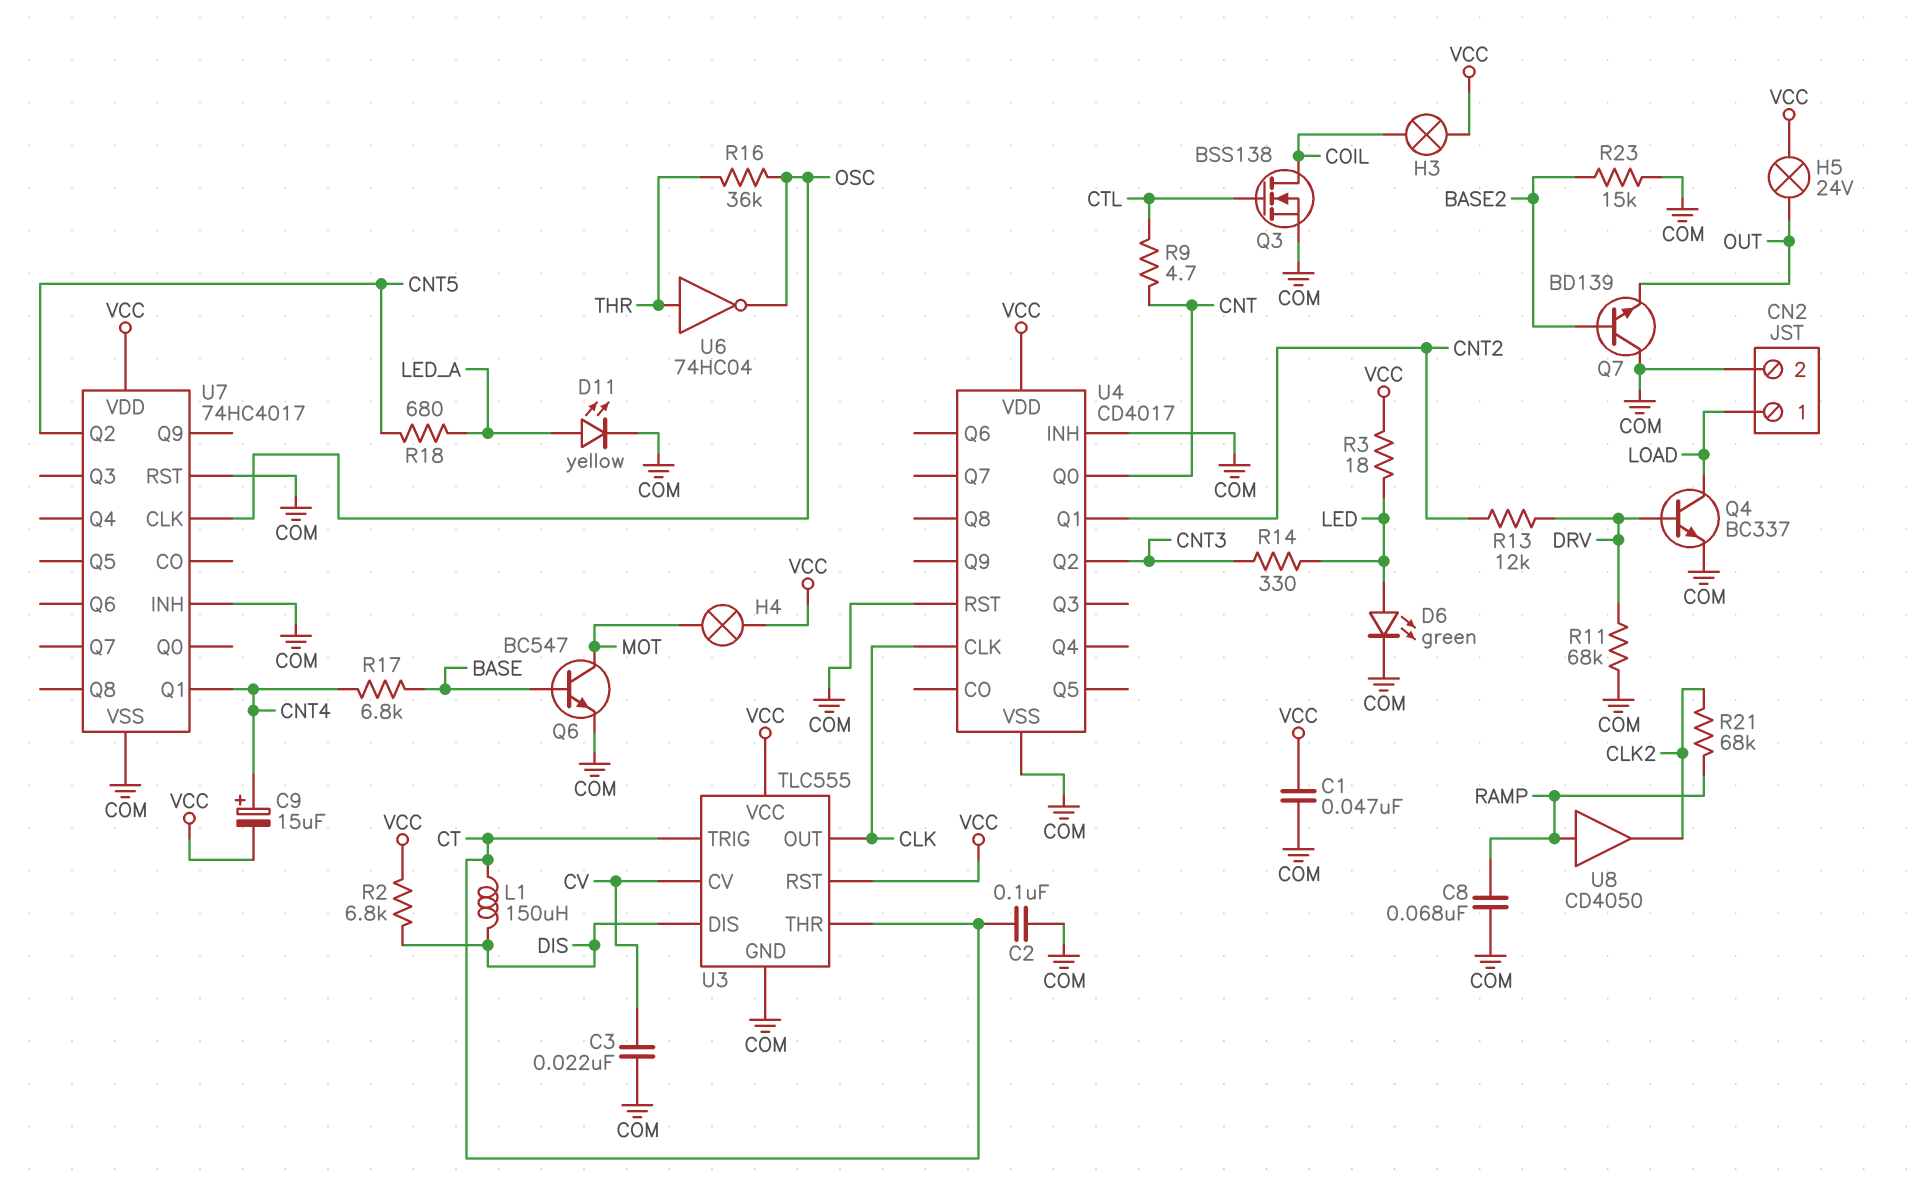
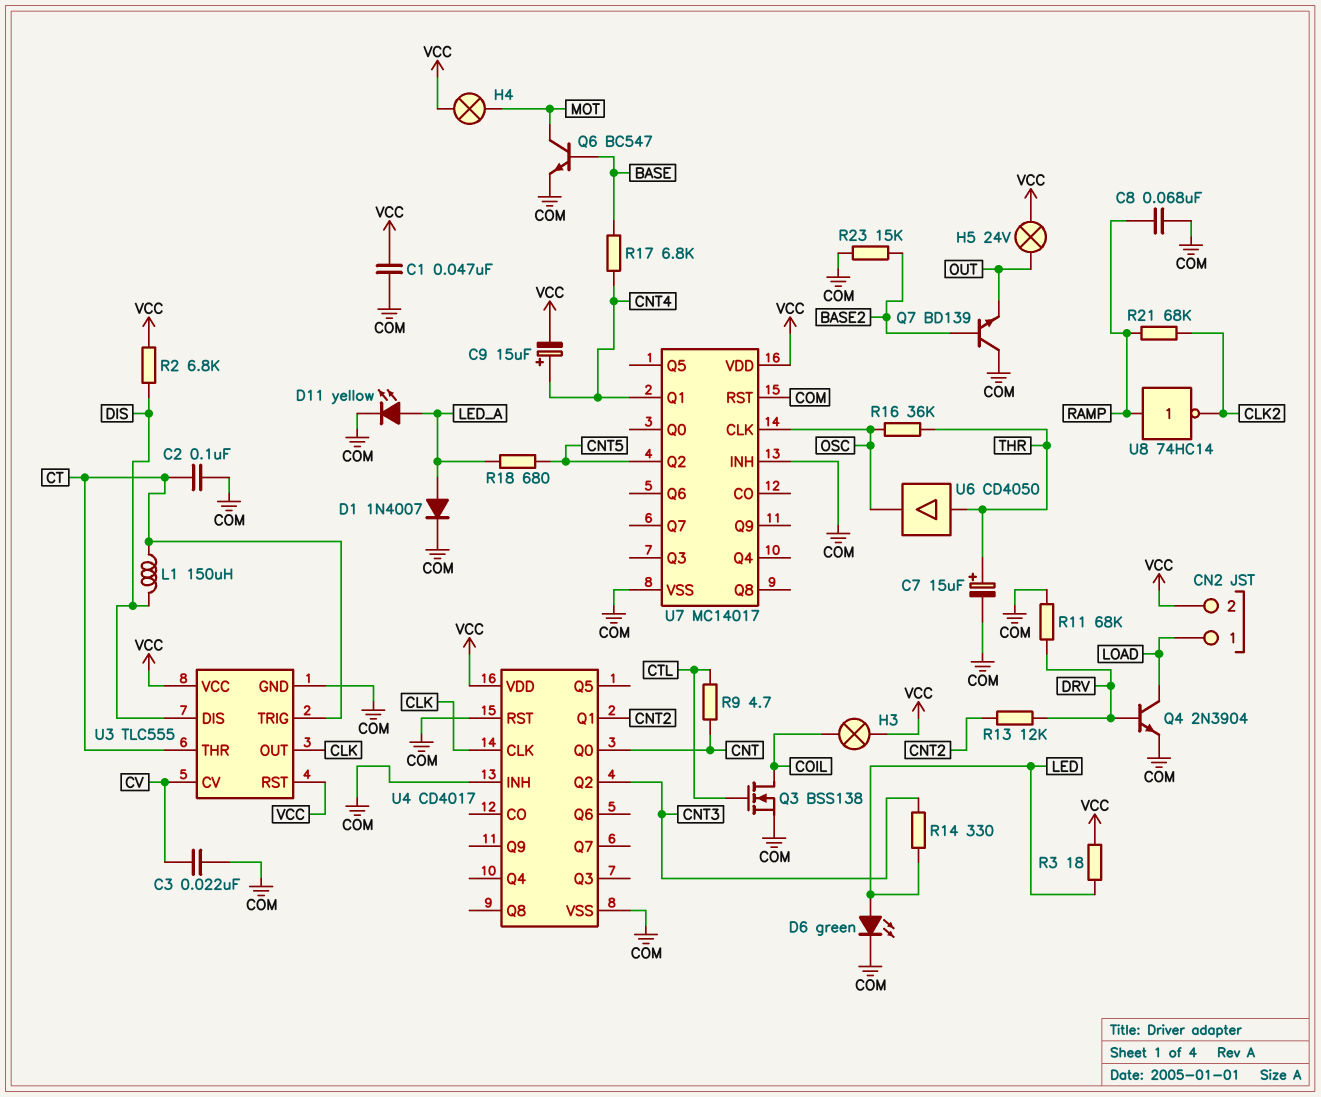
C7: none -> 15uF (plus THR, minus COM)
CN2 pin 2: COM -> VCC
D1: none -> diode 1N4007 (A LED_A, K COM)
Q4: NPN BC337 (B DRV, C LOAD, E COM) -> NPN 2N3904 (B DRV, C LOAD, E COM)
U6: NOT 74HC04 (in THR, out OSC) -> buffer CD4050 (in THR, out OSC)
U7: 74HC4017 -> MC14017
U8: buffer CD4050 (in RAMP, out CLK2) -> NOT 74HC14 (in RAMP, out CLK2)

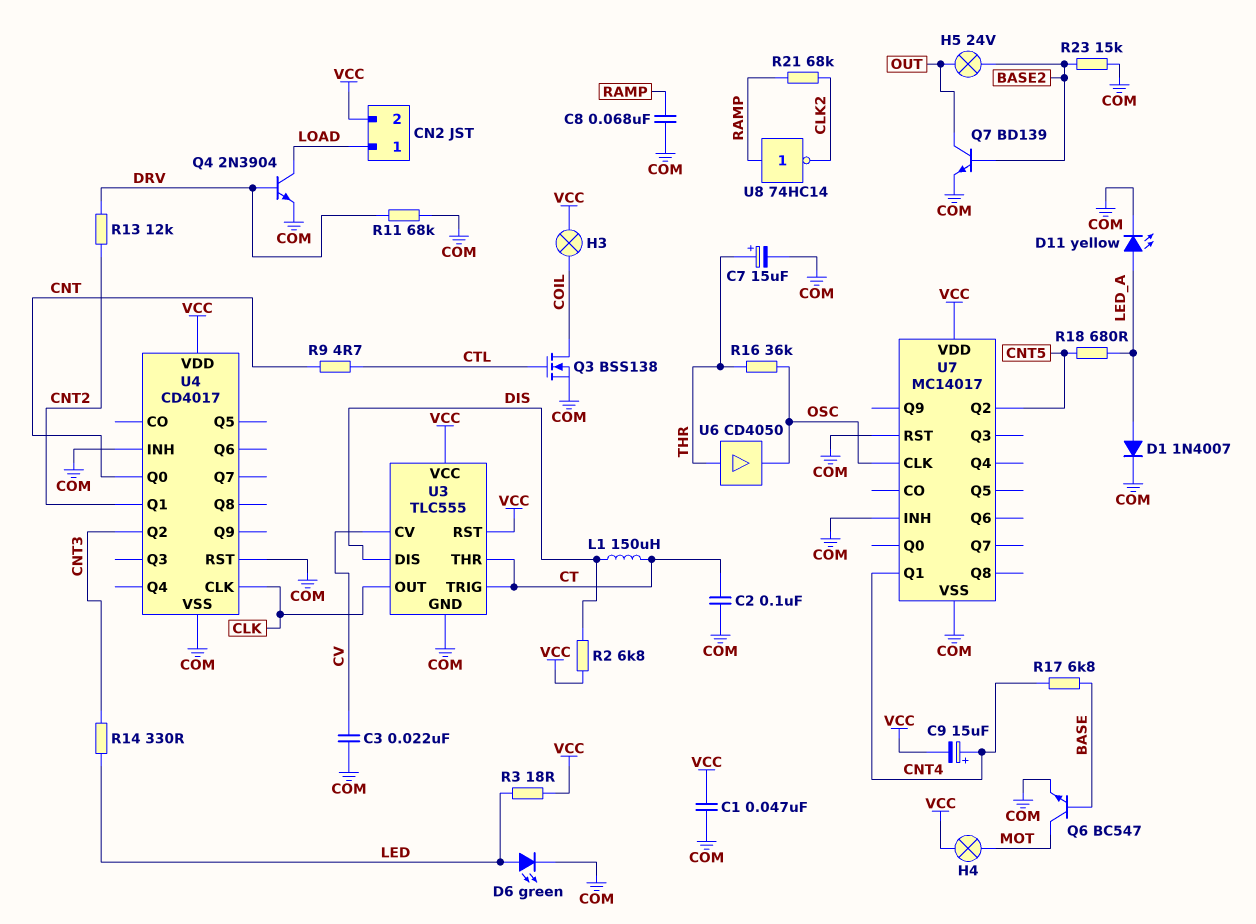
H5: lamp 24V (OUT, VCC) -> lamp 24V (BASE2, OUT)
Q7: NPN BD139 (B BASE2, C COM, E OUT) -> NPN BD139 (B BASE2, C OUT, E COM)

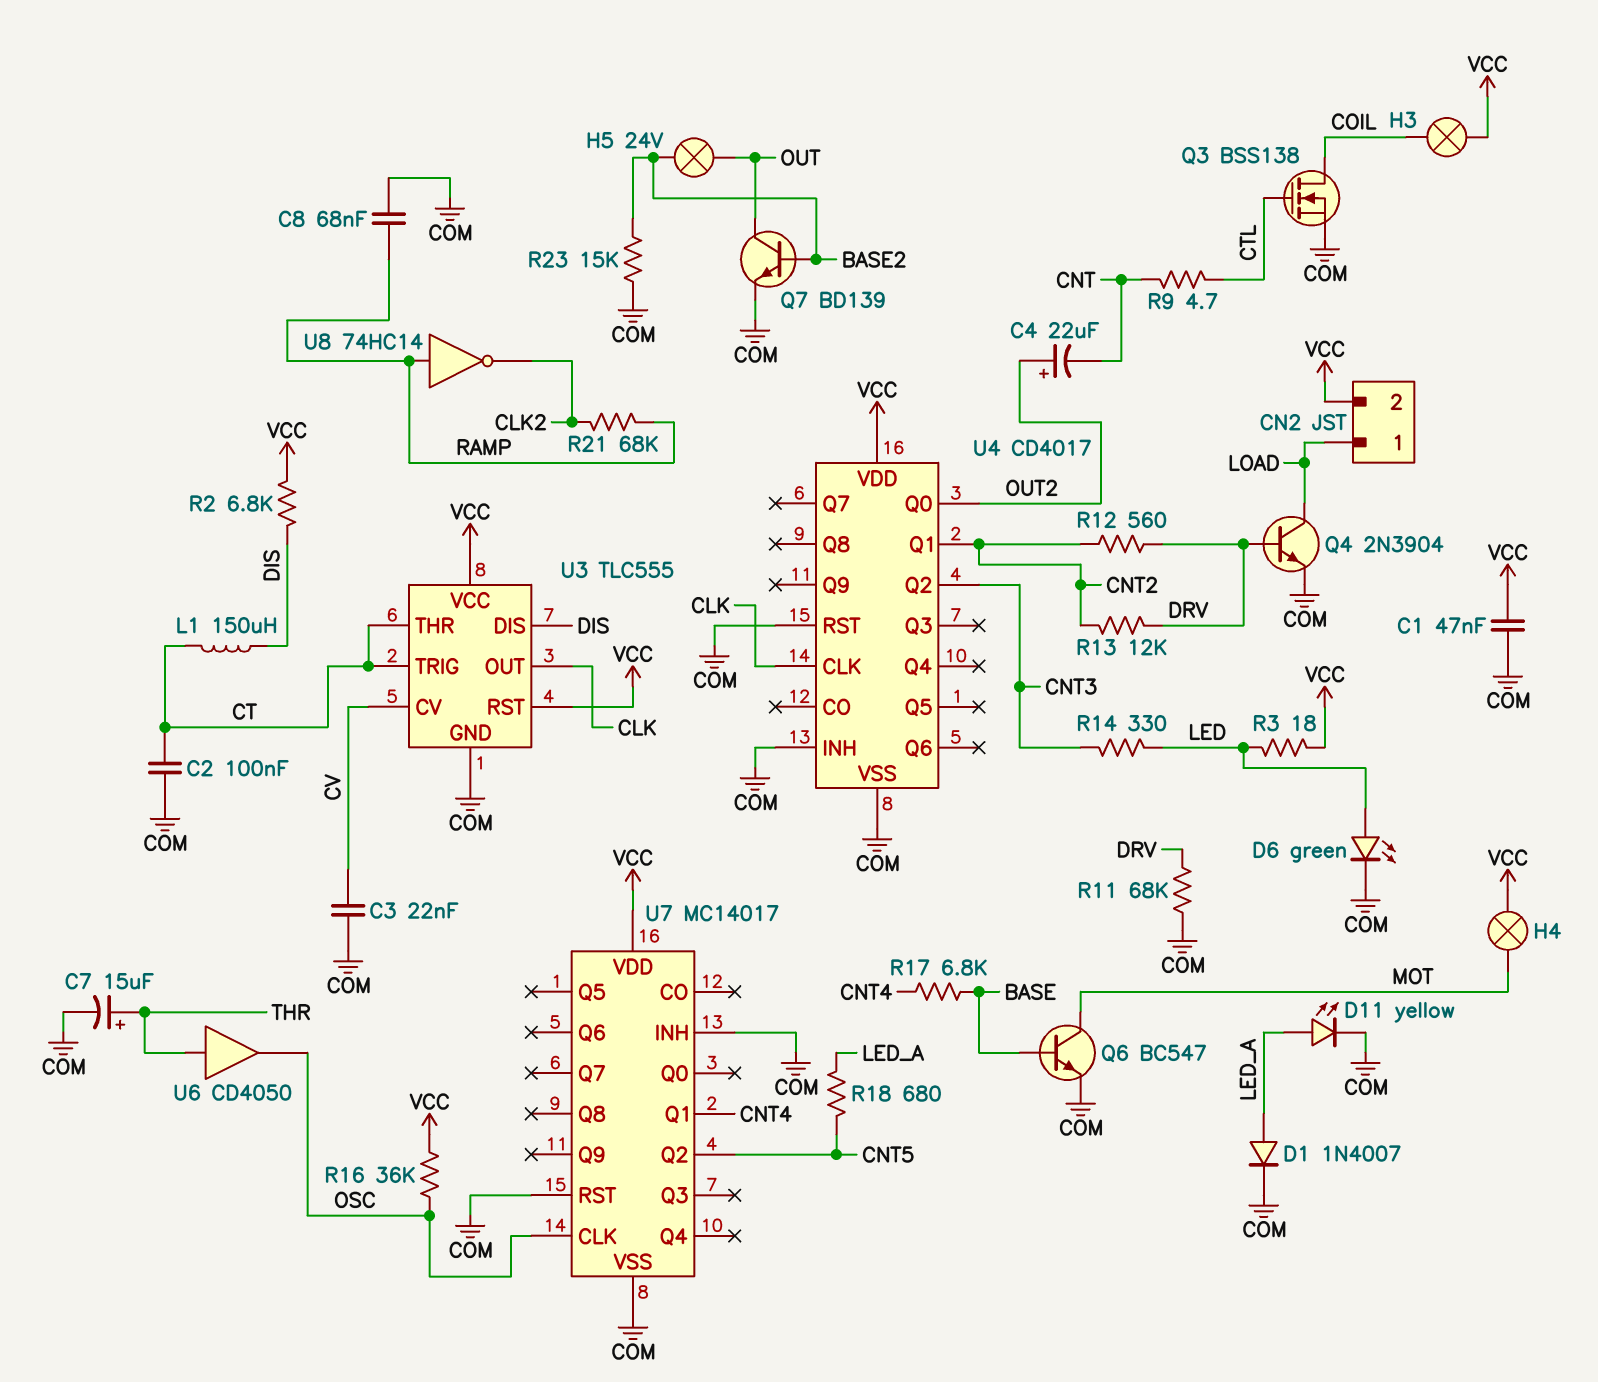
C4: none -> 22uF (plus OUT2, minus CNT)
C9: 15uF (plus CNT4, minus VCC) -> none
R12: none -> 560 (CNT2, DRV)
R16: 36k (OSC, THR) -> 36k (OSC, VCC)
U4 pin Q0: CNT -> OUT2

